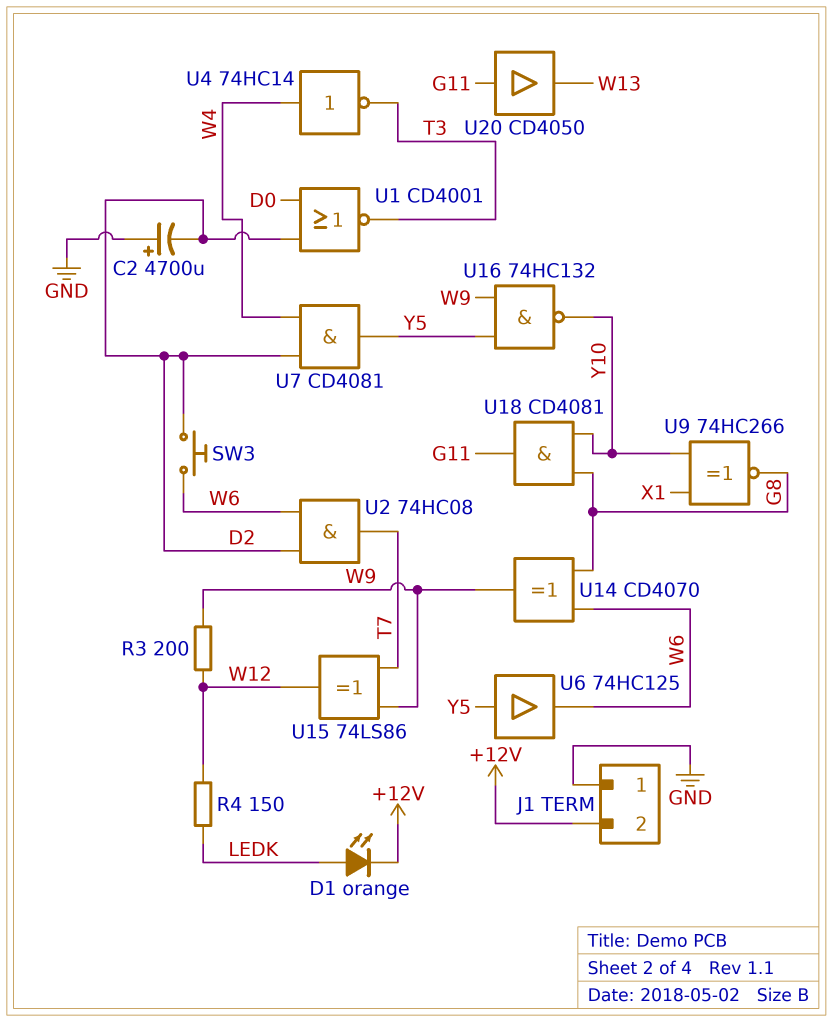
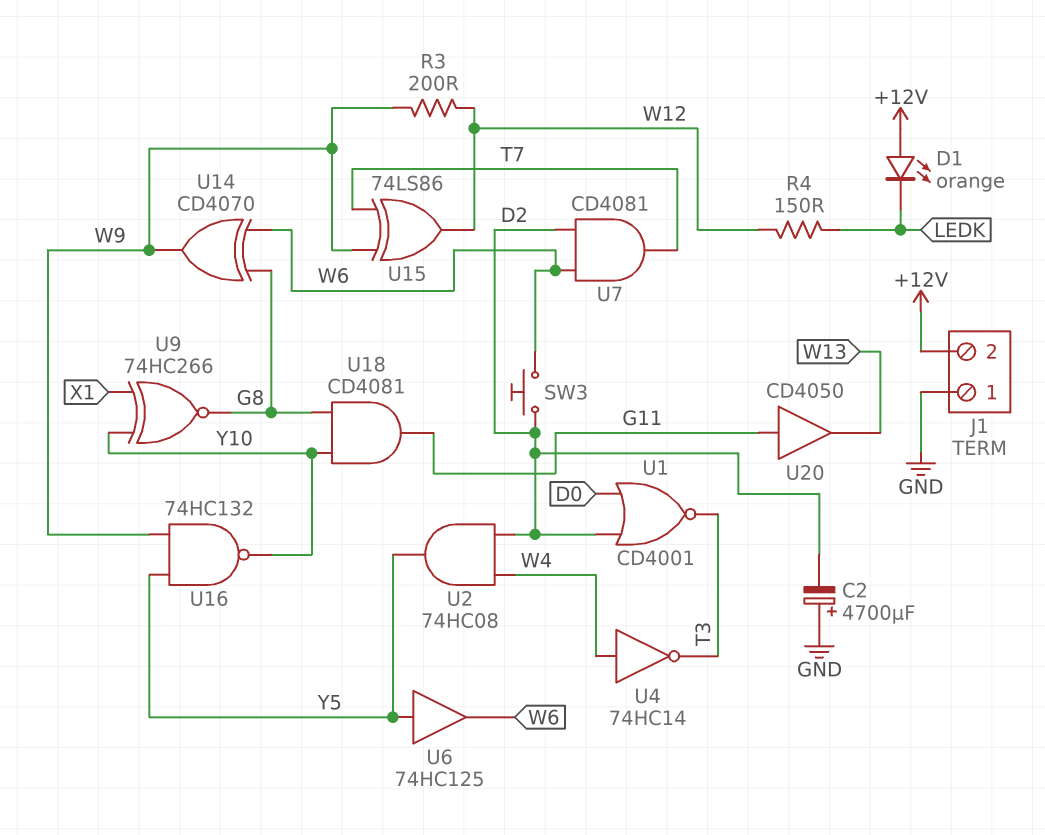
D1: LED orange (A LEDK, K +12V) -> LED orange (A +12V, K LEDK)
U2: AND 74HC08 (in D2, in W6, out T7) -> AND 74HC08 (in D2, in W4, out Y5)
U7: AND CD4081 (in D2, in W4, out Y5) -> AND CD4081 (in D2, in W6, out T7)

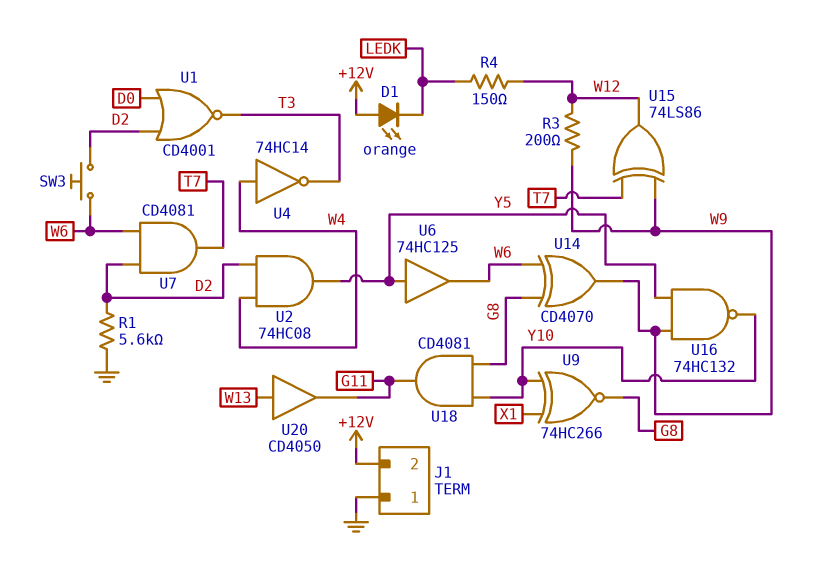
C2: 4700uF (plus GND, minus D2) -> none
R1: none -> 5.6k (D2, GND)
U20: buffer CD4050 (in G11, out W13) -> buffer CD4050 (in W13, out G11)

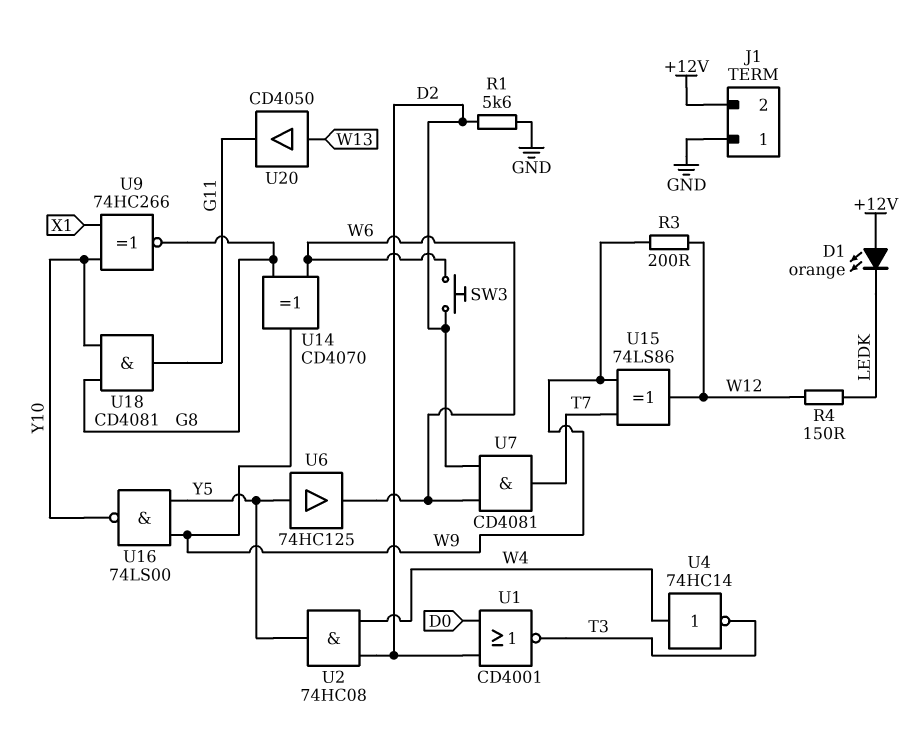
U16: NAND 74HC132 (in W9, in Y5, out Y10) -> NAND 74LS00 (in W9, in Y5, out Y10)

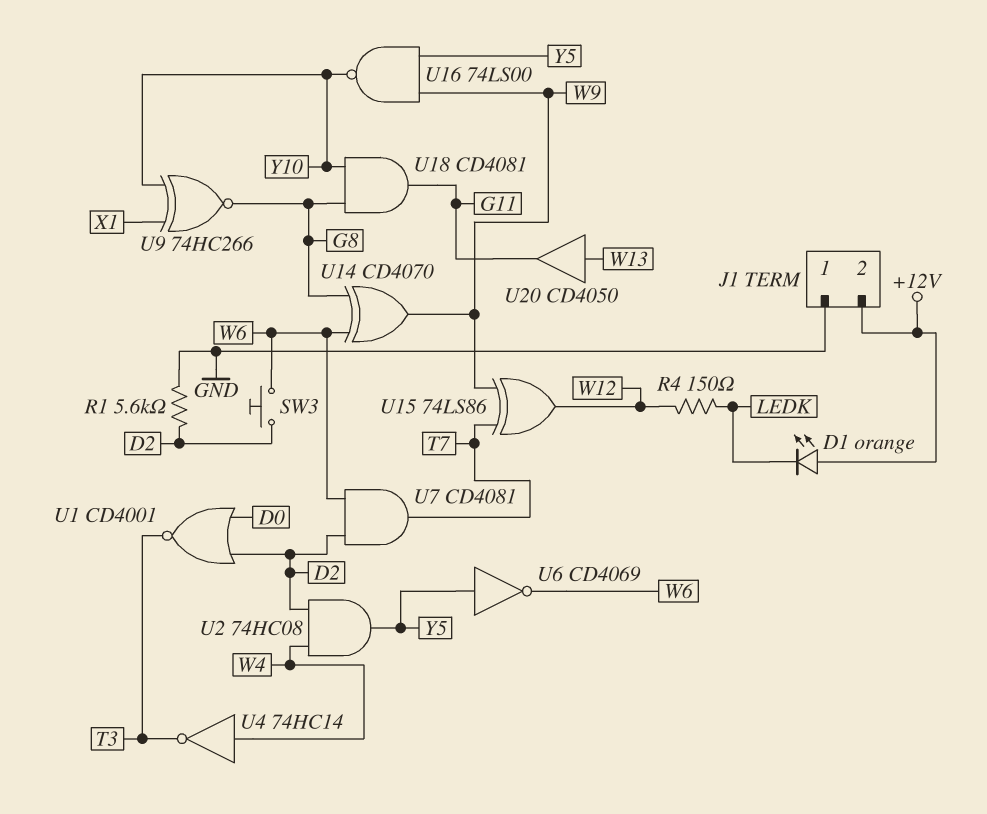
R3: 200 (W9, W12) -> none
U6: buffer 74HC125 (in Y5, out W6) -> NOT CD4069 (in Y5, out W6)

